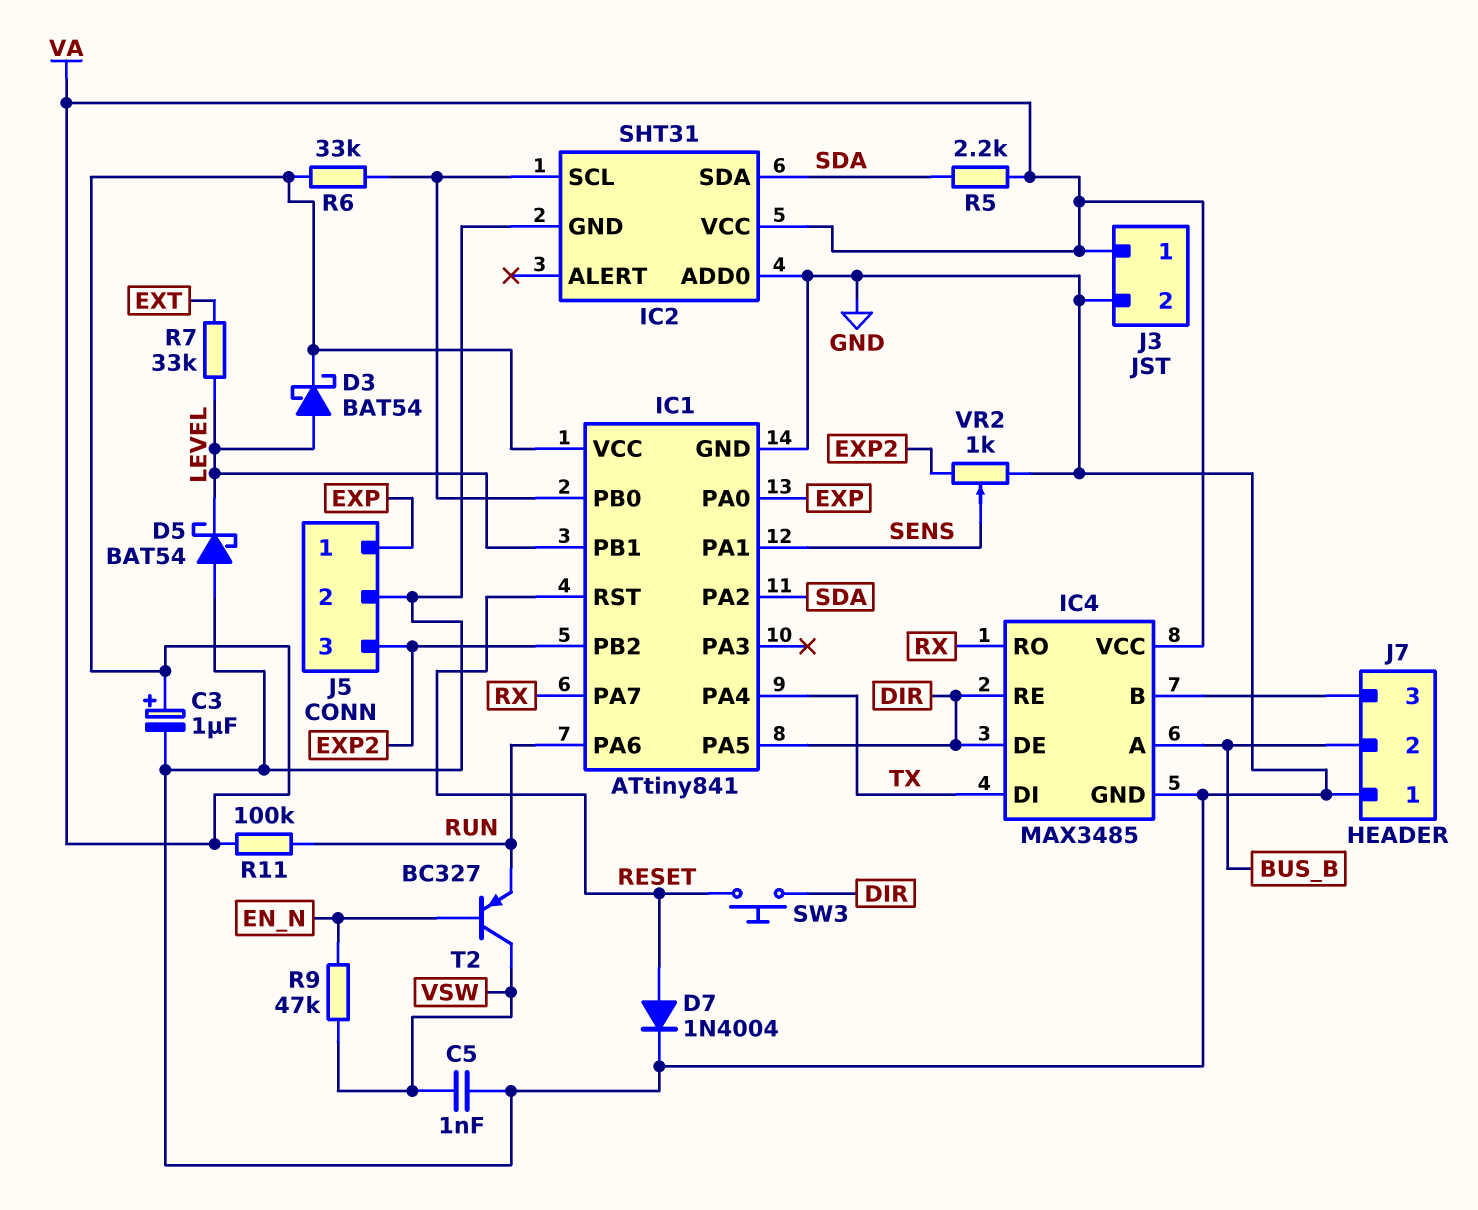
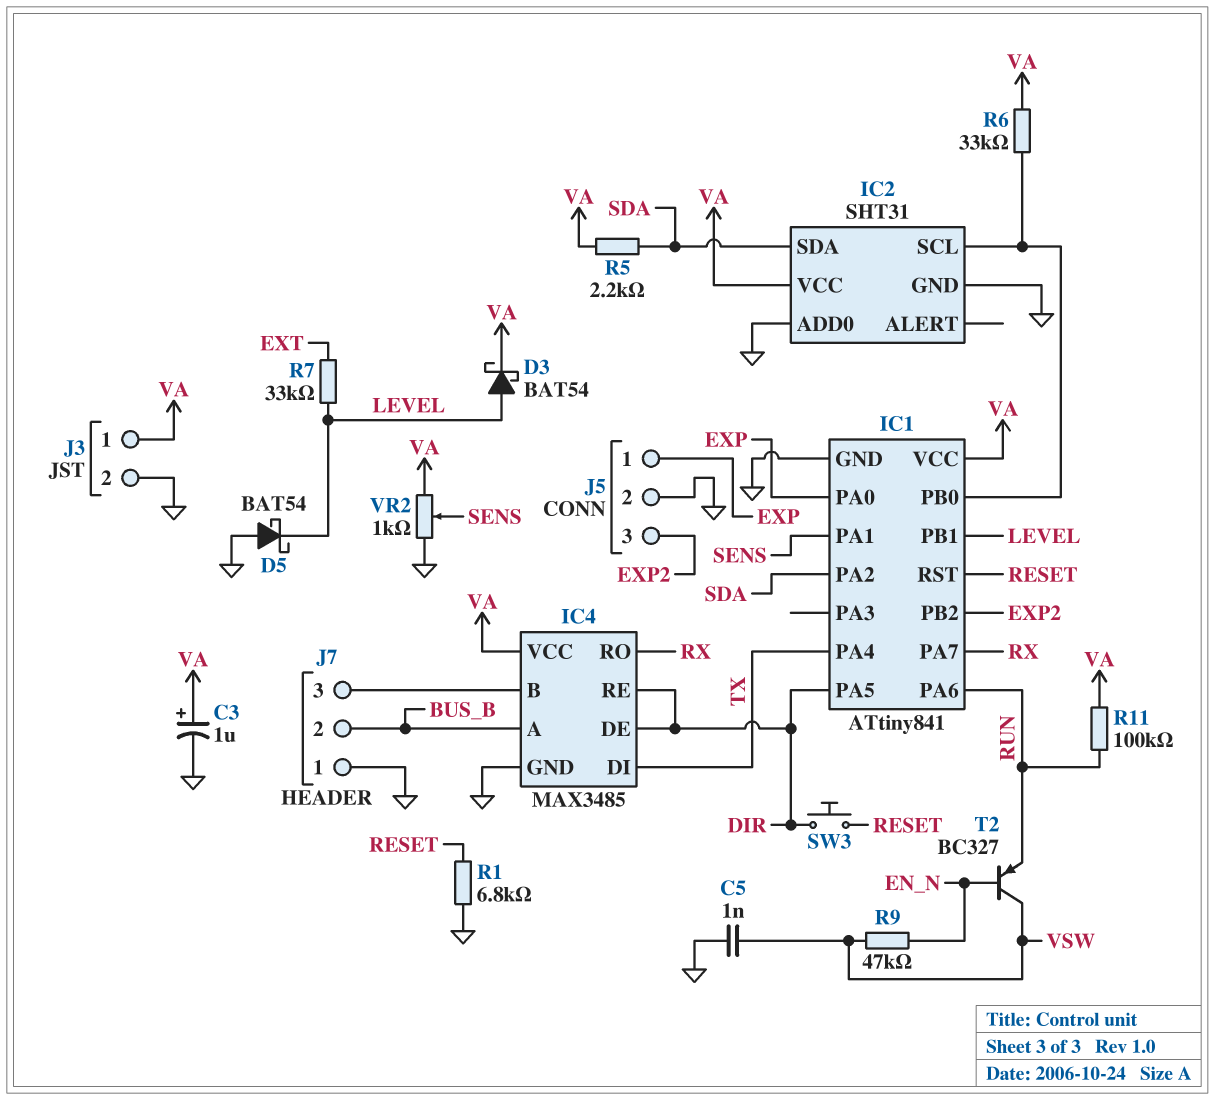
D7: diode 1N4004 (A RESET, K GND) -> none
R1: none -> 6.8k (GND, RESET)
VR2: 1k (EXP2, GND, wiper SENS) -> 1k (GND, VA, wiper SENS)

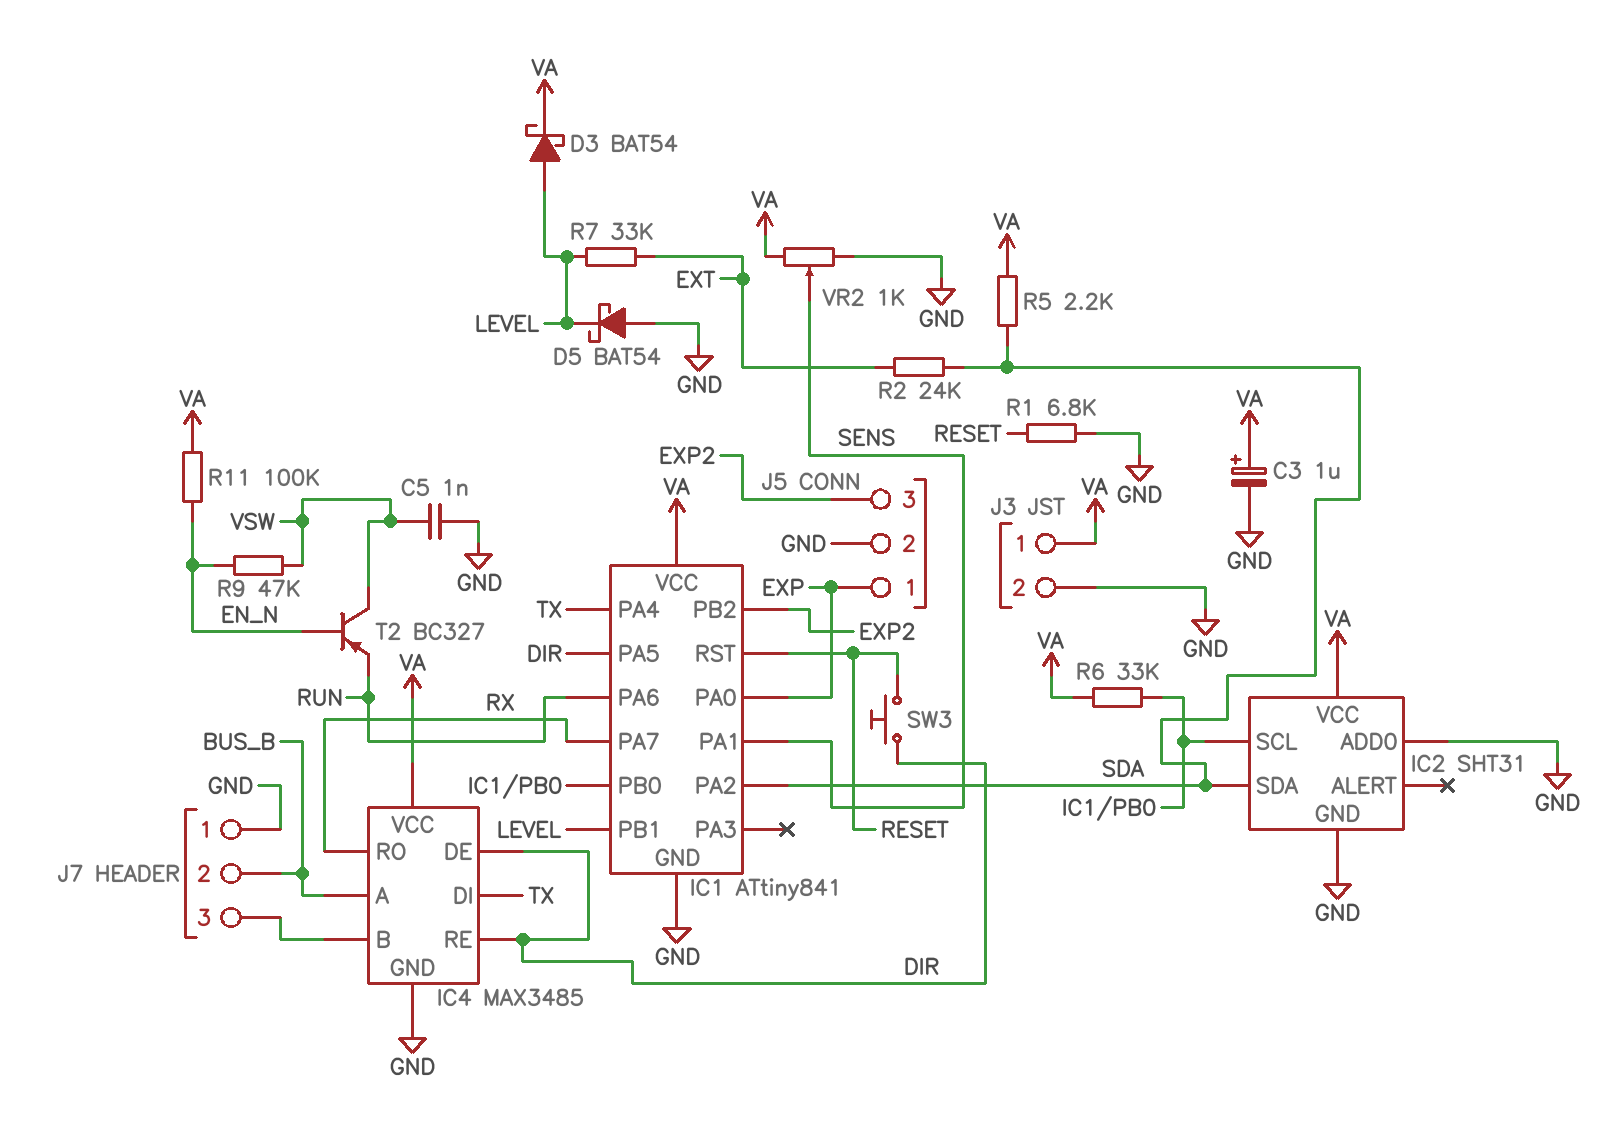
R2: none -> 24k (EXT, SDA)
R11: 100k (RUN, VA) -> 100k (EN_N, VA)

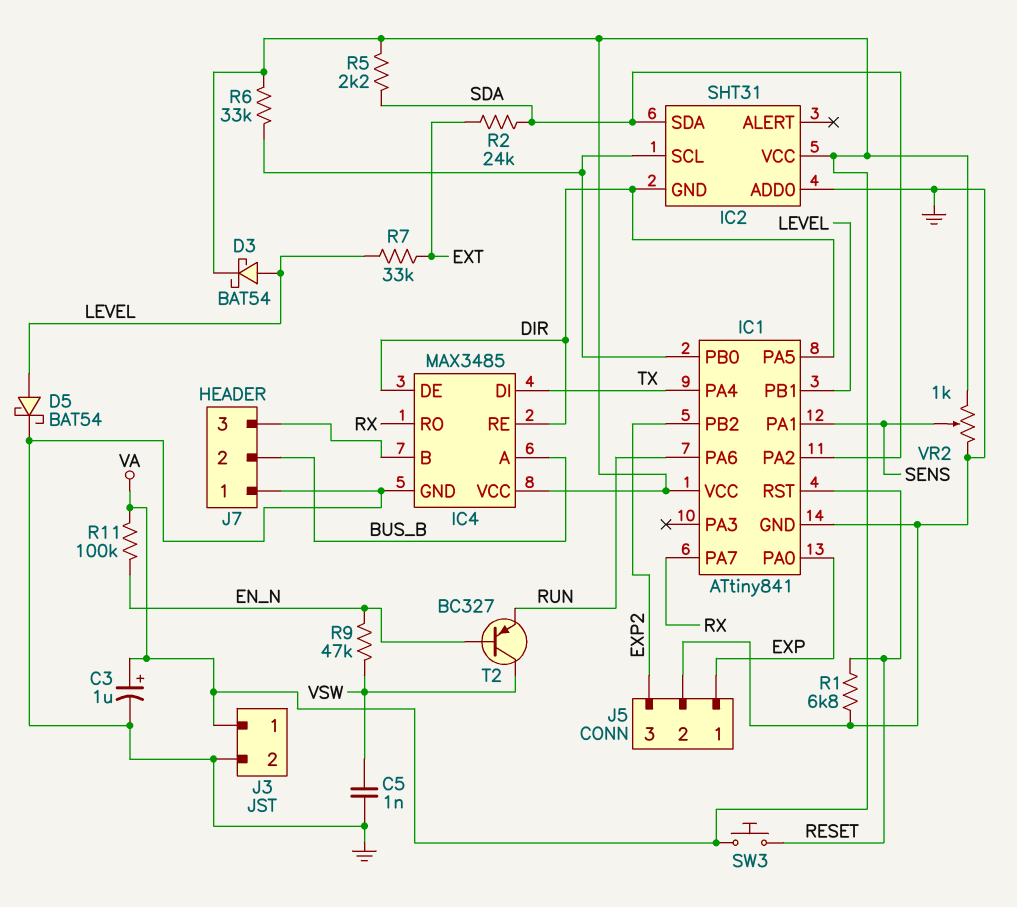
D5: schottky BAT54 (A GND, K LEVEL) -> schottky BAT54 (A LEVEL, K GND)
IC2 pin GND: GND -> DIR
SW3: button (DIR, RESET) -> button (RESET, VA)

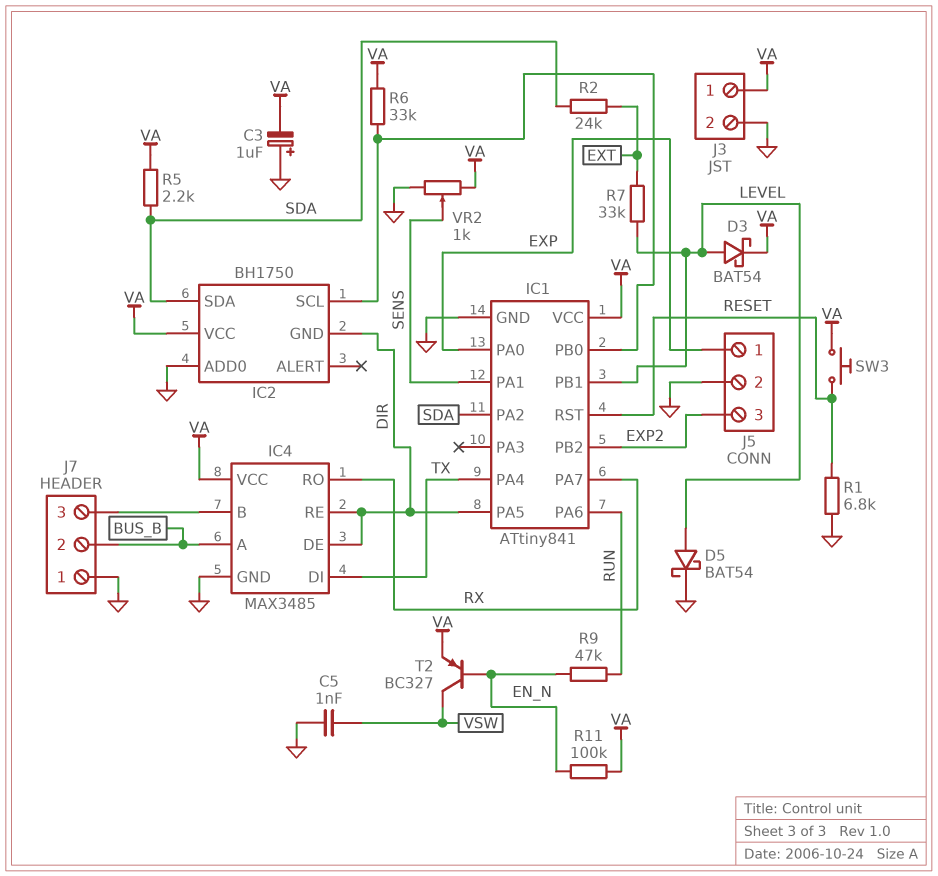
C3: 1uF (plus VA, minus GND) -> 1uF (plus GND, minus VA)
IC2: SHT31 -> BH1750
R9: 47k (EN_N, VSW) -> 47k (EN_N, RUN)
T2: PNP BC327 (B EN_N, C VSW, E RUN) -> PNP BC327 (B EN_N, C VSW, E VA)

